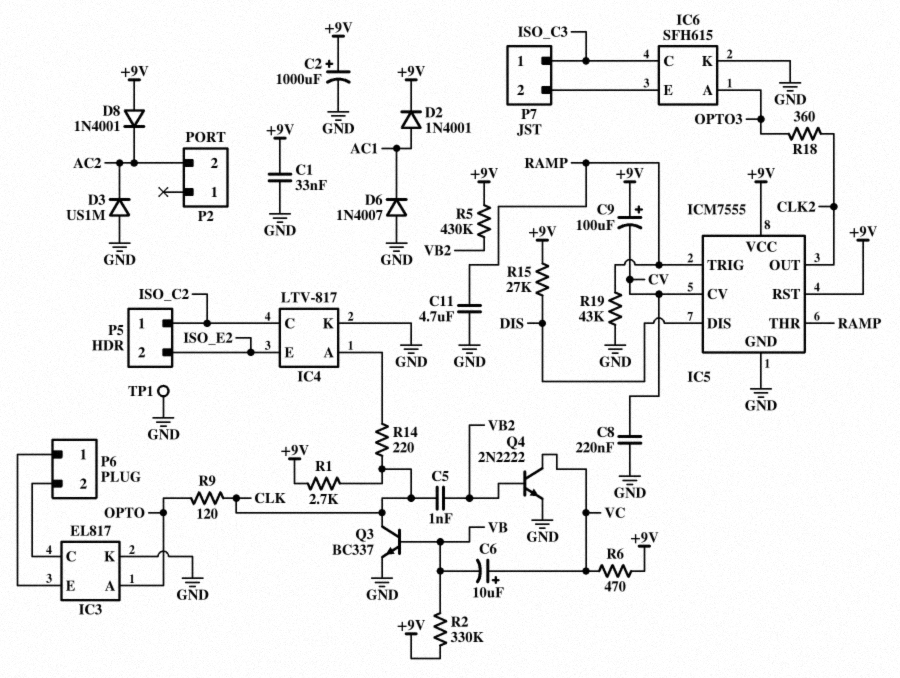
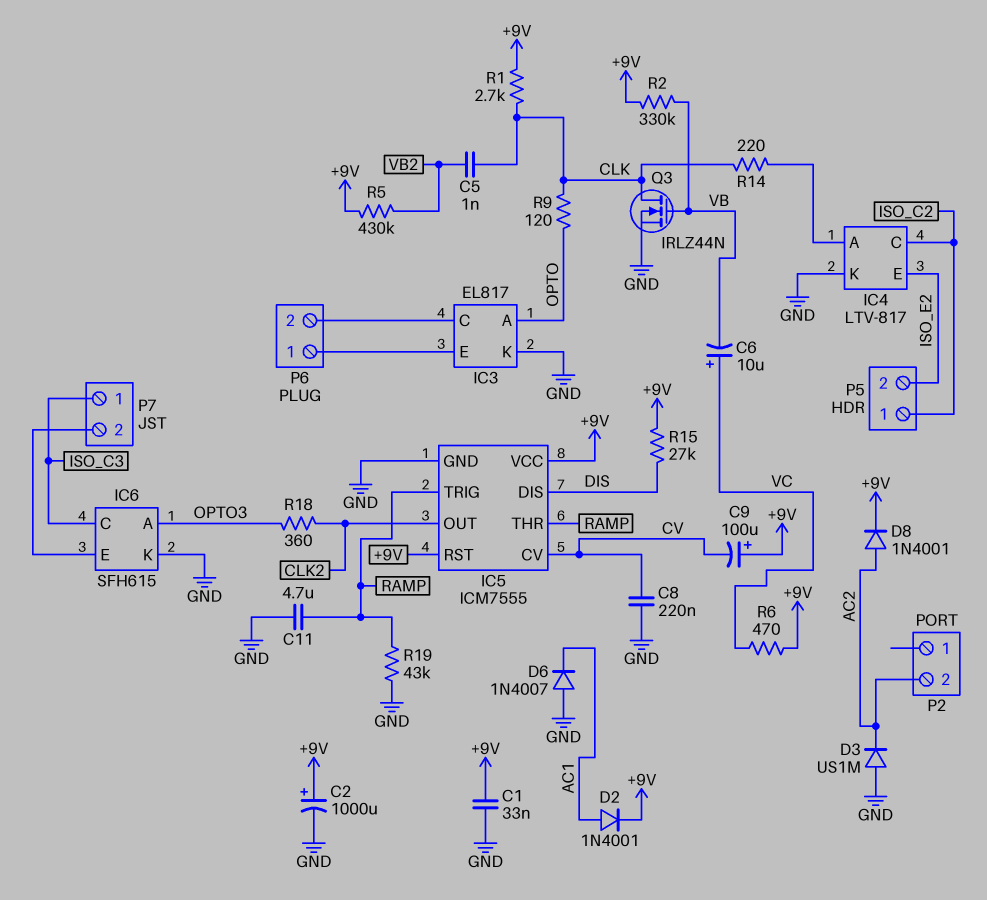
D8: diode 1N4001 (A +9V, K AC2) -> diode 1N4001 (A AC2, K +9V)
Q3: NPN BC337 (B VB, C CLK, E GND) -> NMOS IRLZ44N (G VB, D CLK, S GND)
Q4: NPN 2N2222 (B VB2, C VC, E GND) -> none
TP1: test point (GND) -> none

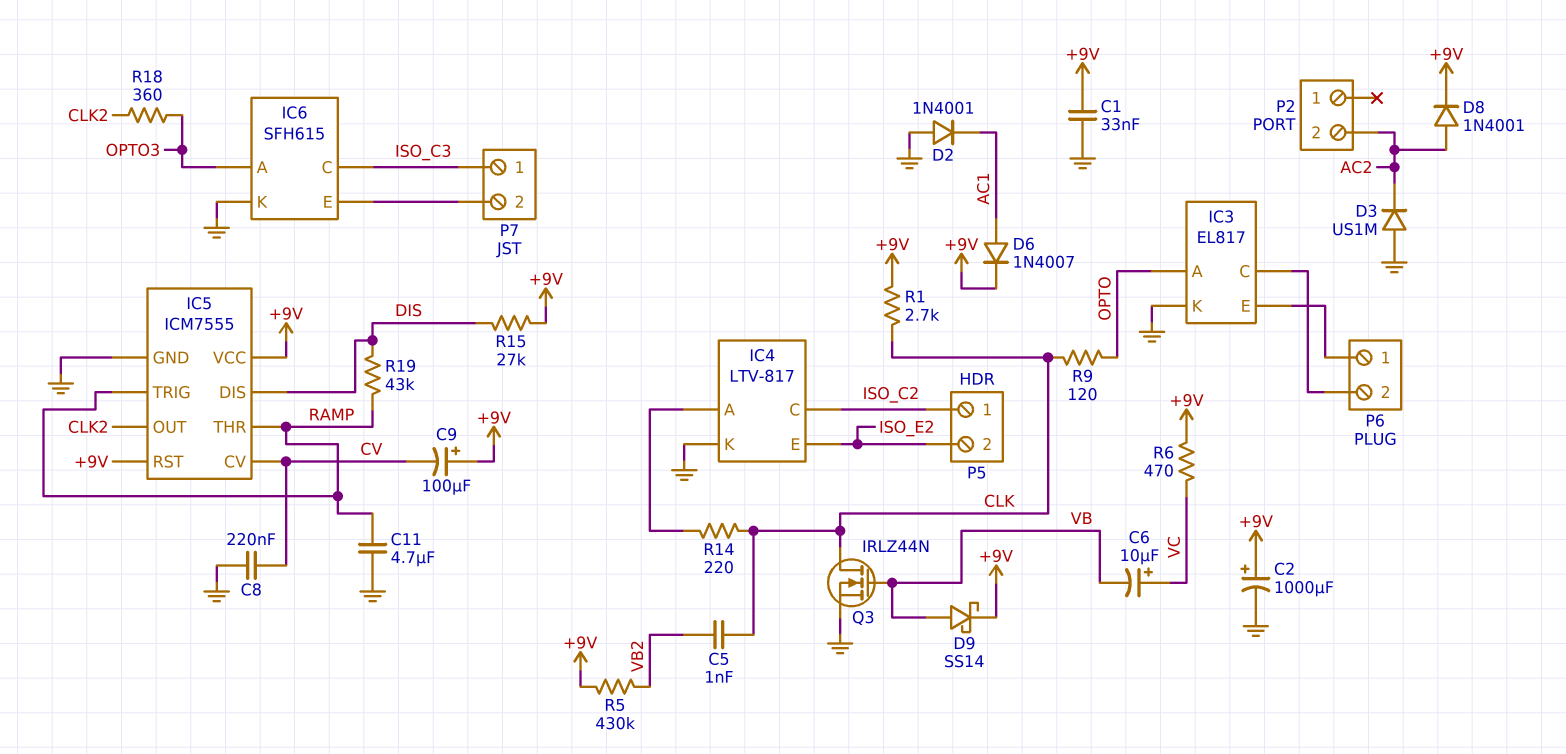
D2: diode 1N4001 (A AC1, K +9V) -> diode 1N4001 (A GND, K AC1)
D6: diode 1N4007 (A GND, K AC1) -> diode 1N4007 (A AC1, K +9V)
D9: none -> schottky SS14 (A VB, K +9V)
R2: 330k (+9V, VB) -> none
R19: 43k (GND, RAMP) -> 43k (DIS, RAMP)

